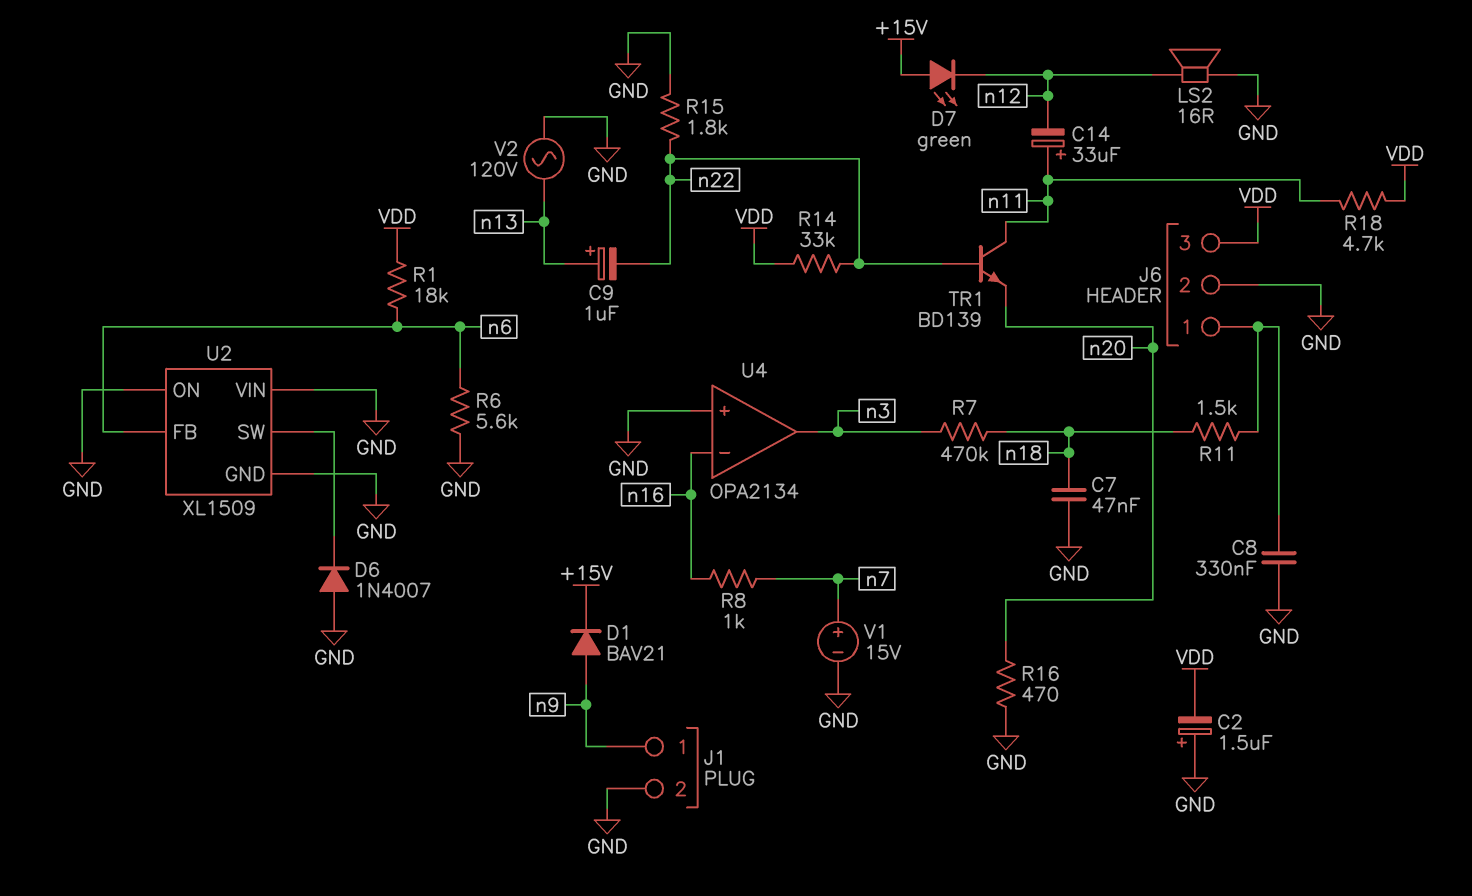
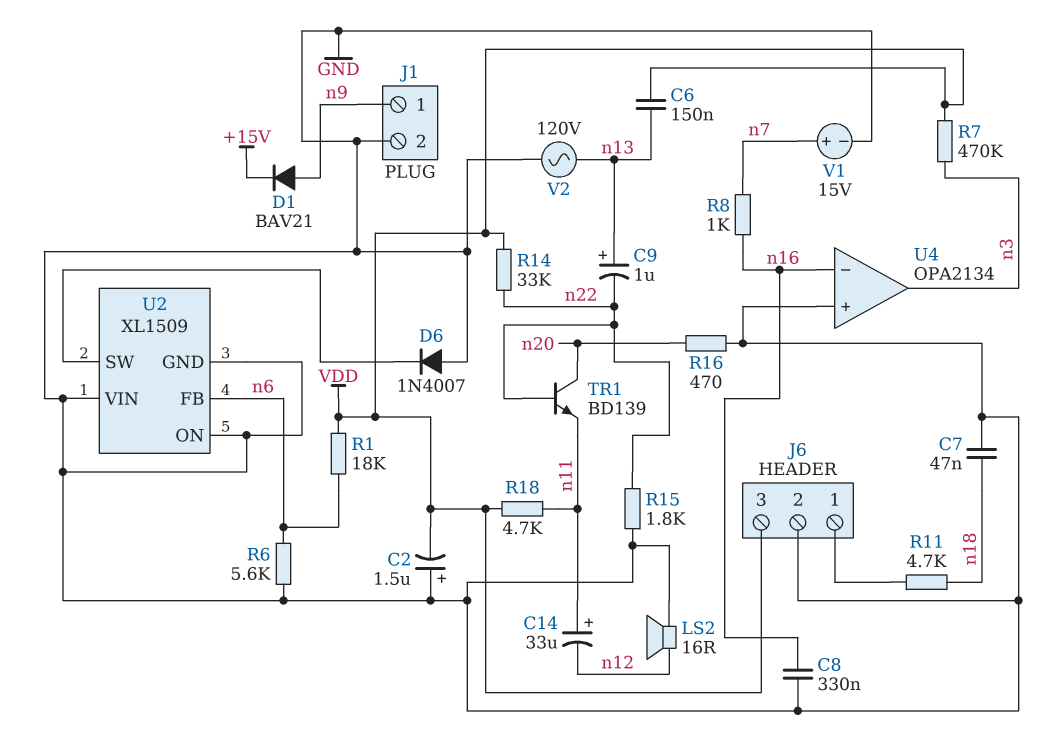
C6: none -> 150nF (VDD, n13)
C8: 330nF (GND, J6/1) -> 330nF (GND, n16)
D7: LED green (A +15V, K n12) -> none
R7: 470k (n3, n18) -> 470k (VDD, n3)
R11: 1.5k (J6/1, n18) -> 4.7k (J6/1, n18)
TR1: NPN BD139 (B n22, C n11, E n20) -> NPN BD139 (B n22, C n20, E n11)

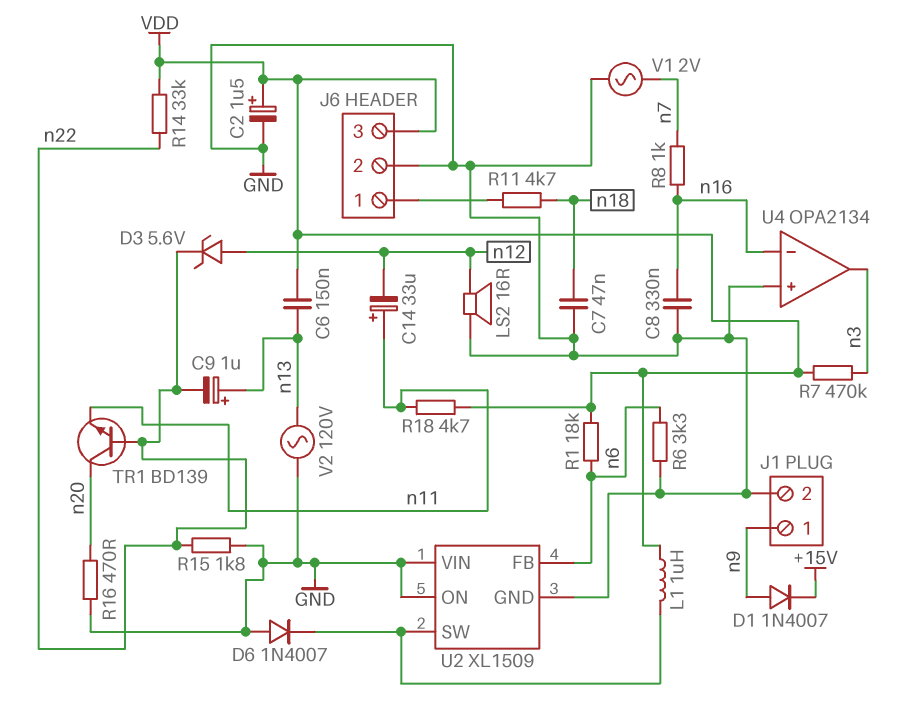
C2: 1.5uF (plus GND, minus VDD) -> 1.5uF (plus VDD, minus GND)
D1: diode BAV21 (A n9, K +15V) -> diode 1N4007 (A n9, K +15V)
D3: none -> zener 5.6V (A n12, K n22)
L1: none -> 1uH (U2/SW, VDD)
R6: 5.6k (GND, n6) -> 3.3k (GND, n6)
V1: 15V (plus n7, minus GND) -> AC 2V (GND, n7)

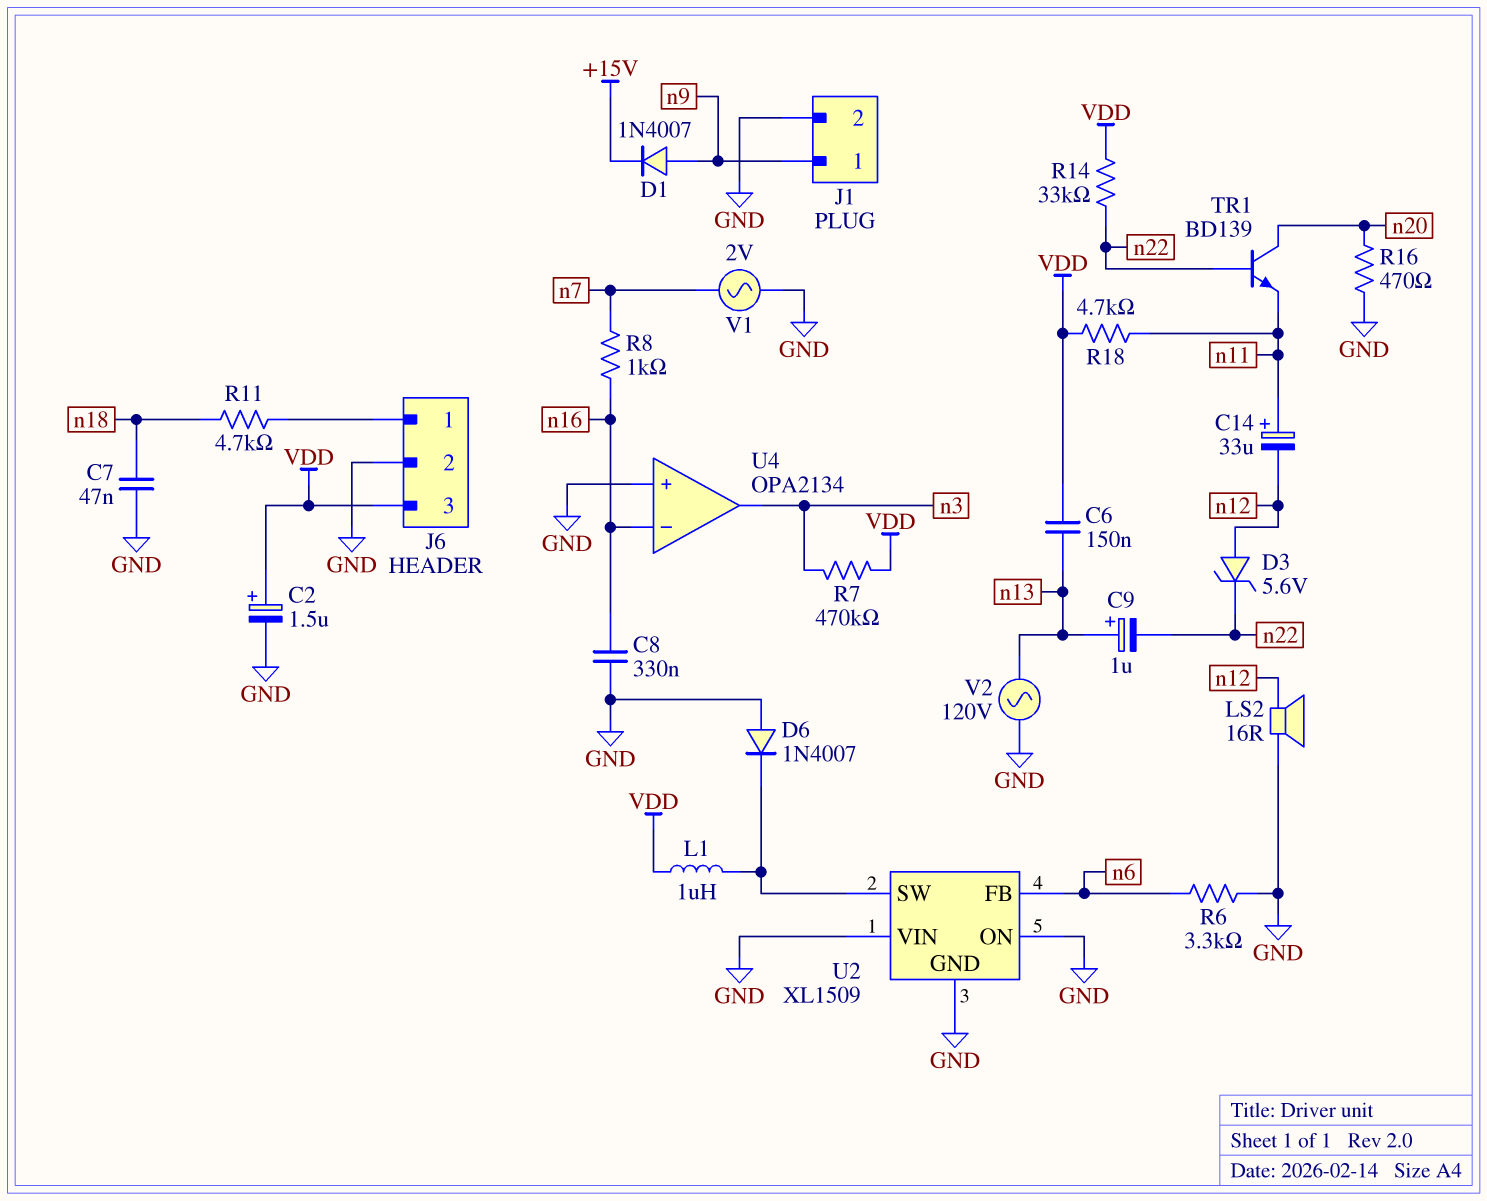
R1: 18k (VDD, n6) -> none
R15: 1.8k (GND, n22) -> none

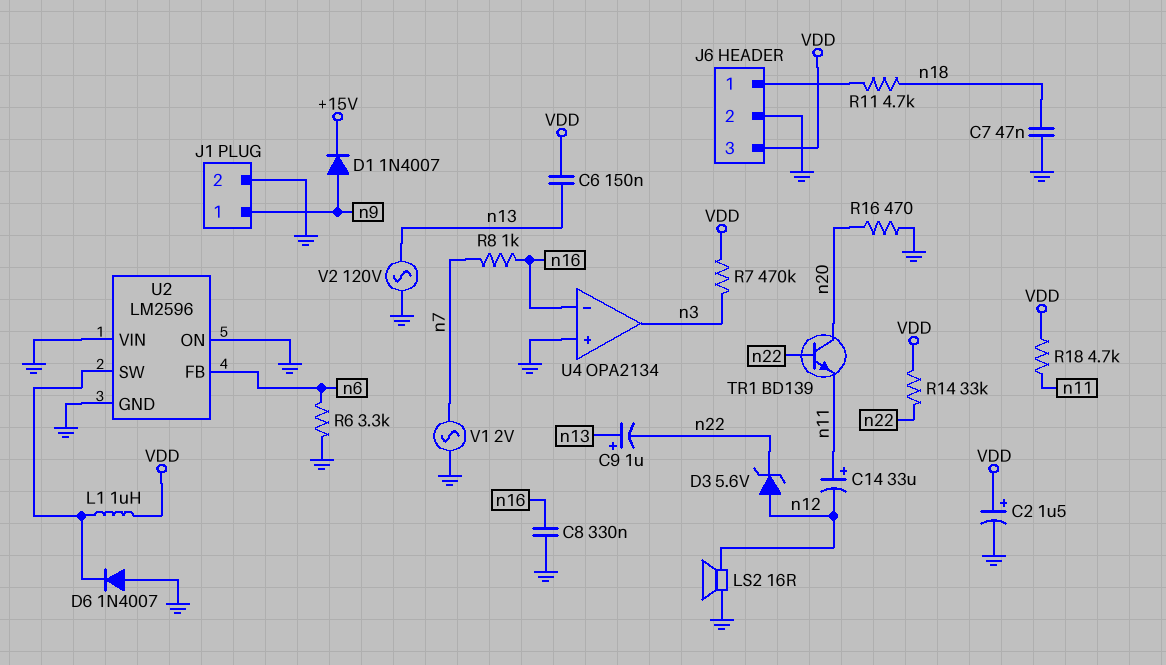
U2: XL1509 -> LM2596

